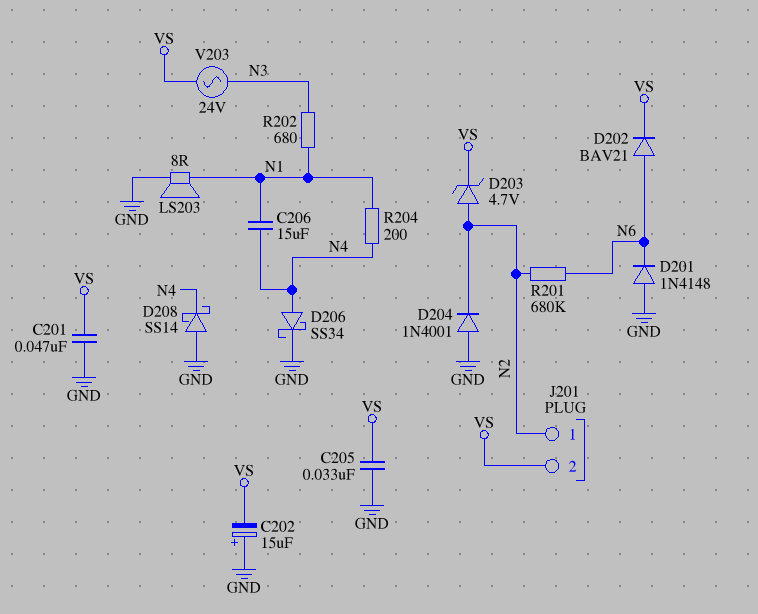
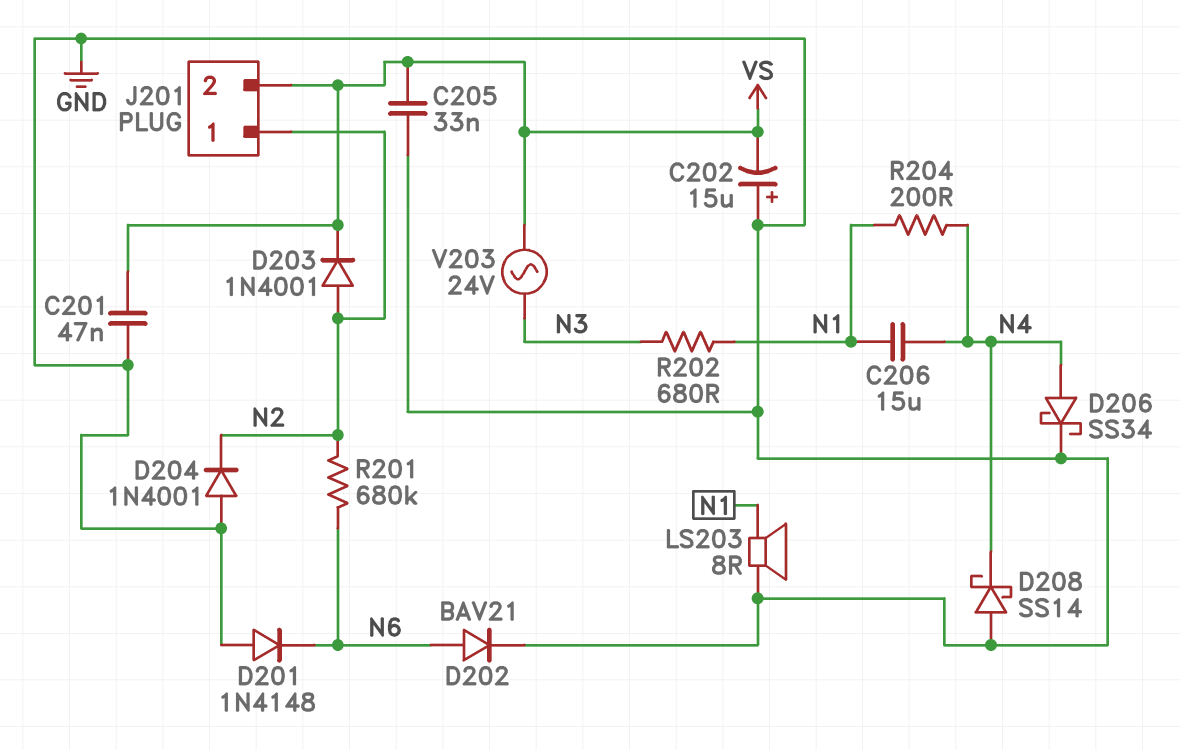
D202: diode BAV21 (A N6, K VS) -> diode BAV21 (A N6, K GND)
D203: zener 4.7V (A N2, K VS) -> diode 1N4001 (A N2, K VS)

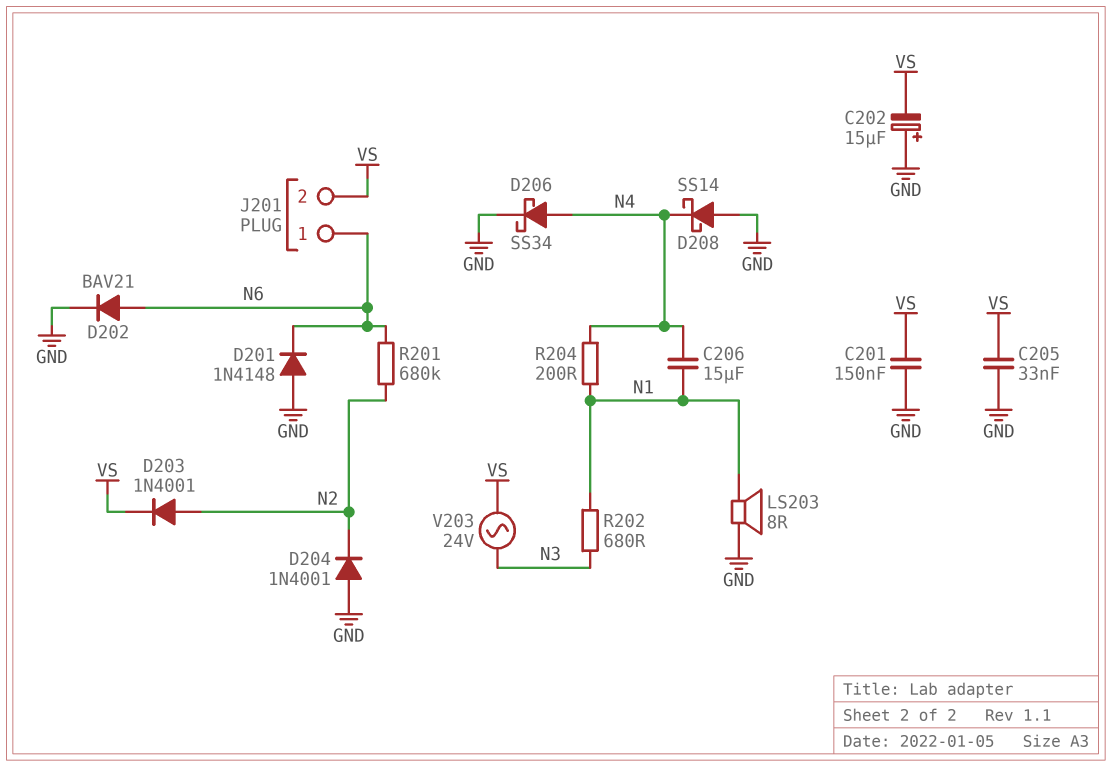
C201: 47nF (GND, VS) -> 150nF (GND, VS)
J201 pin 1: N2 -> N6

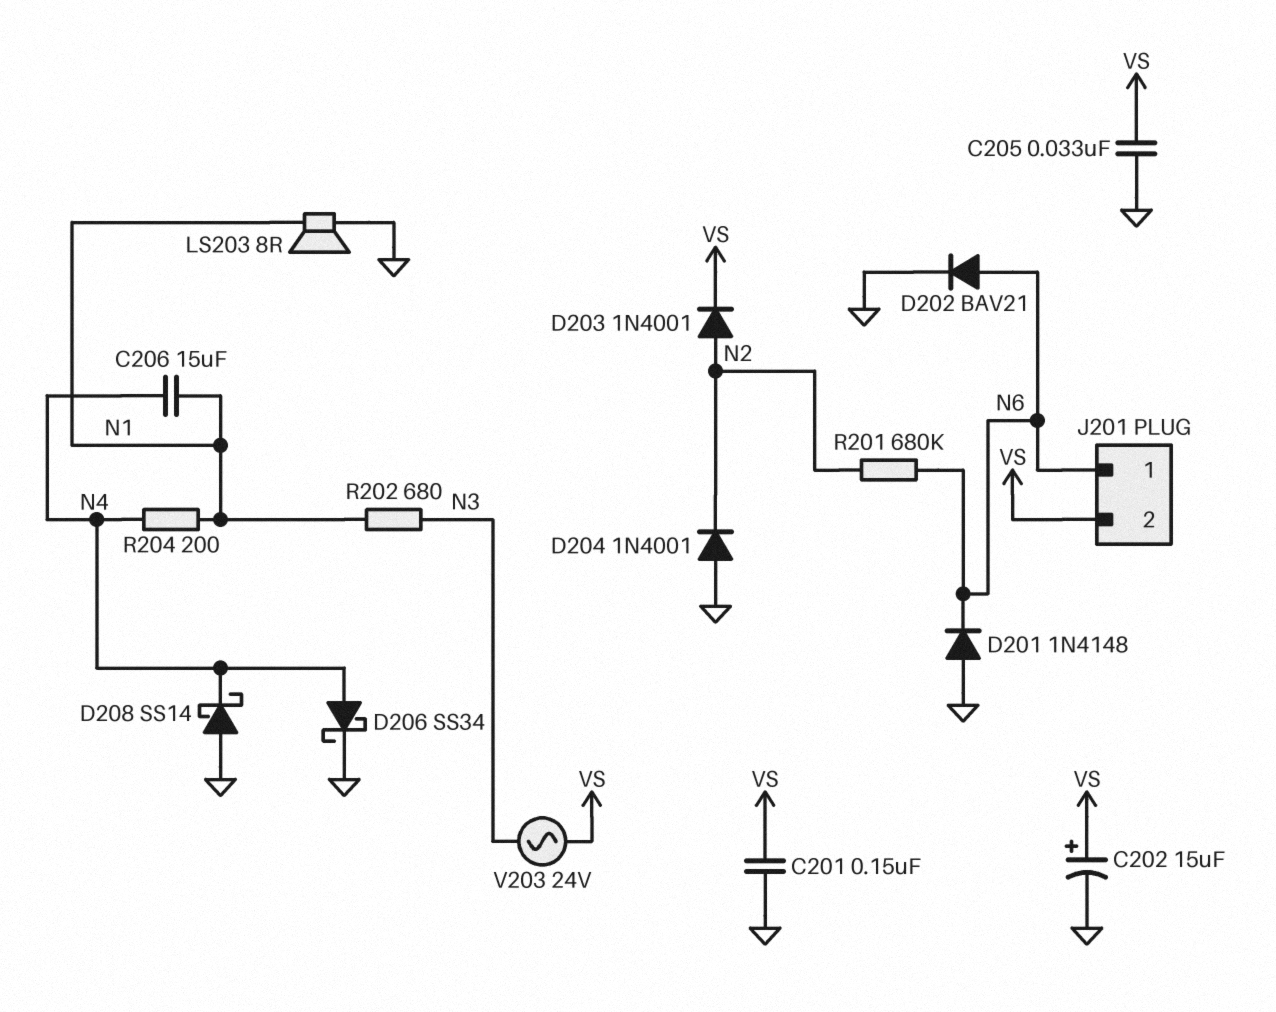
C202: 15uF (plus GND, minus VS) -> 15uF (plus VS, minus GND)

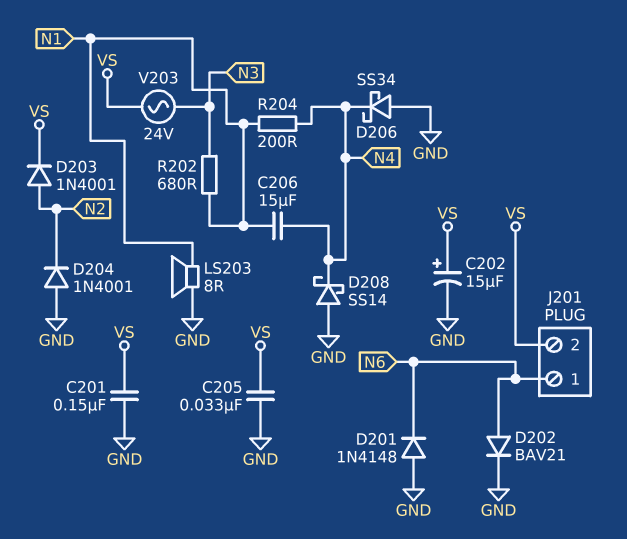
D206: schottky SS34 (A N4, K GND) -> schottky SS34 (A GND, K N4)
R201: 680k (N2, N6) -> none

